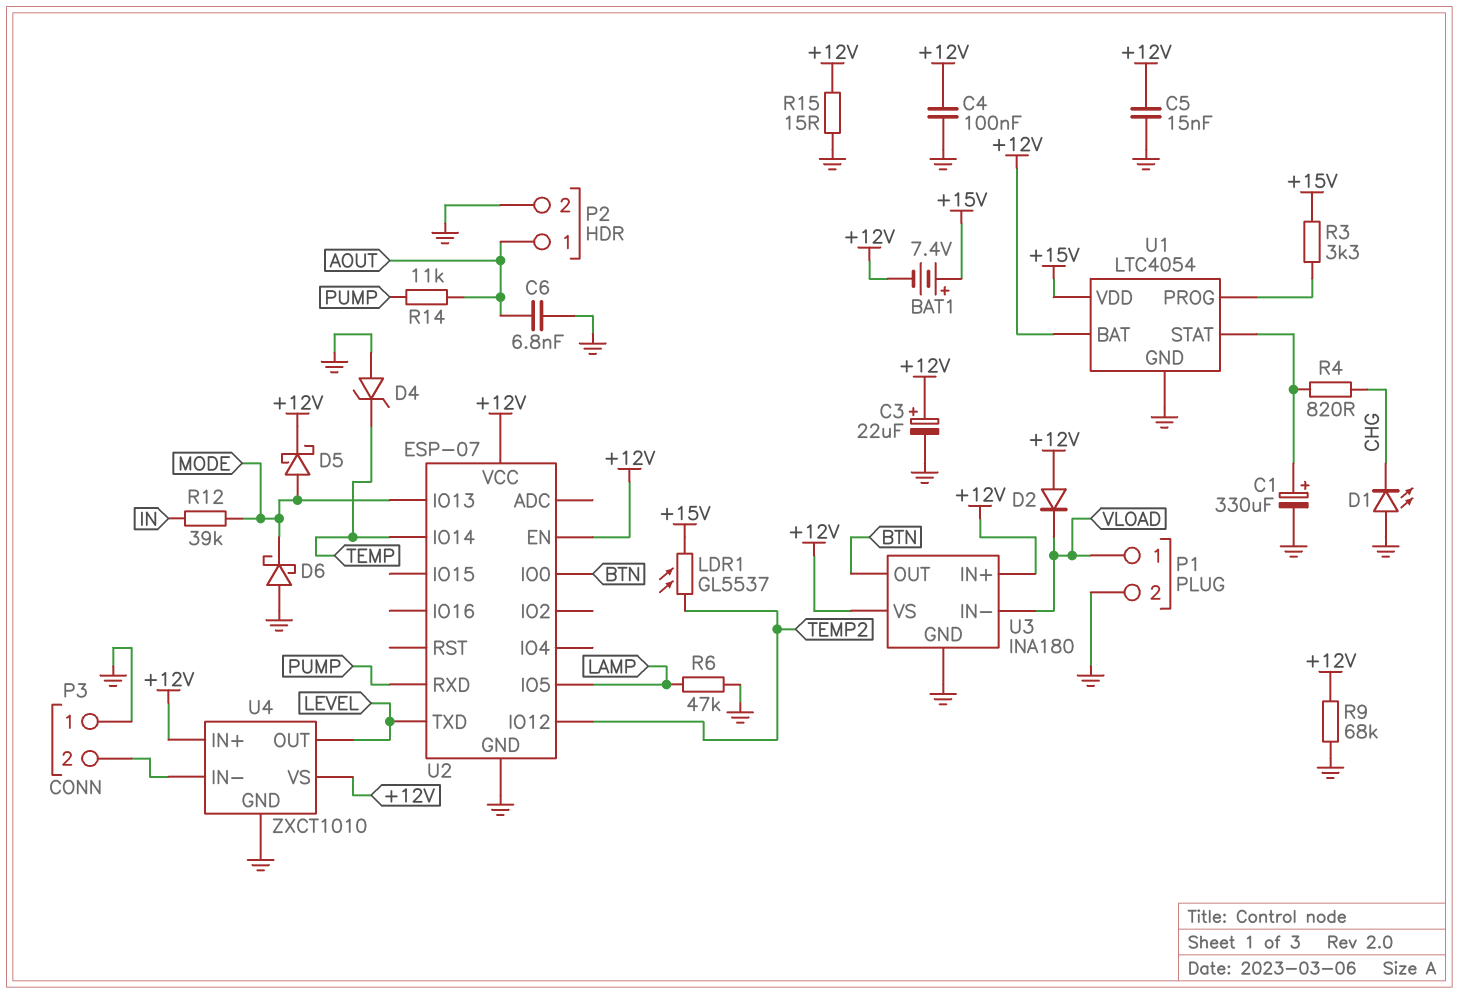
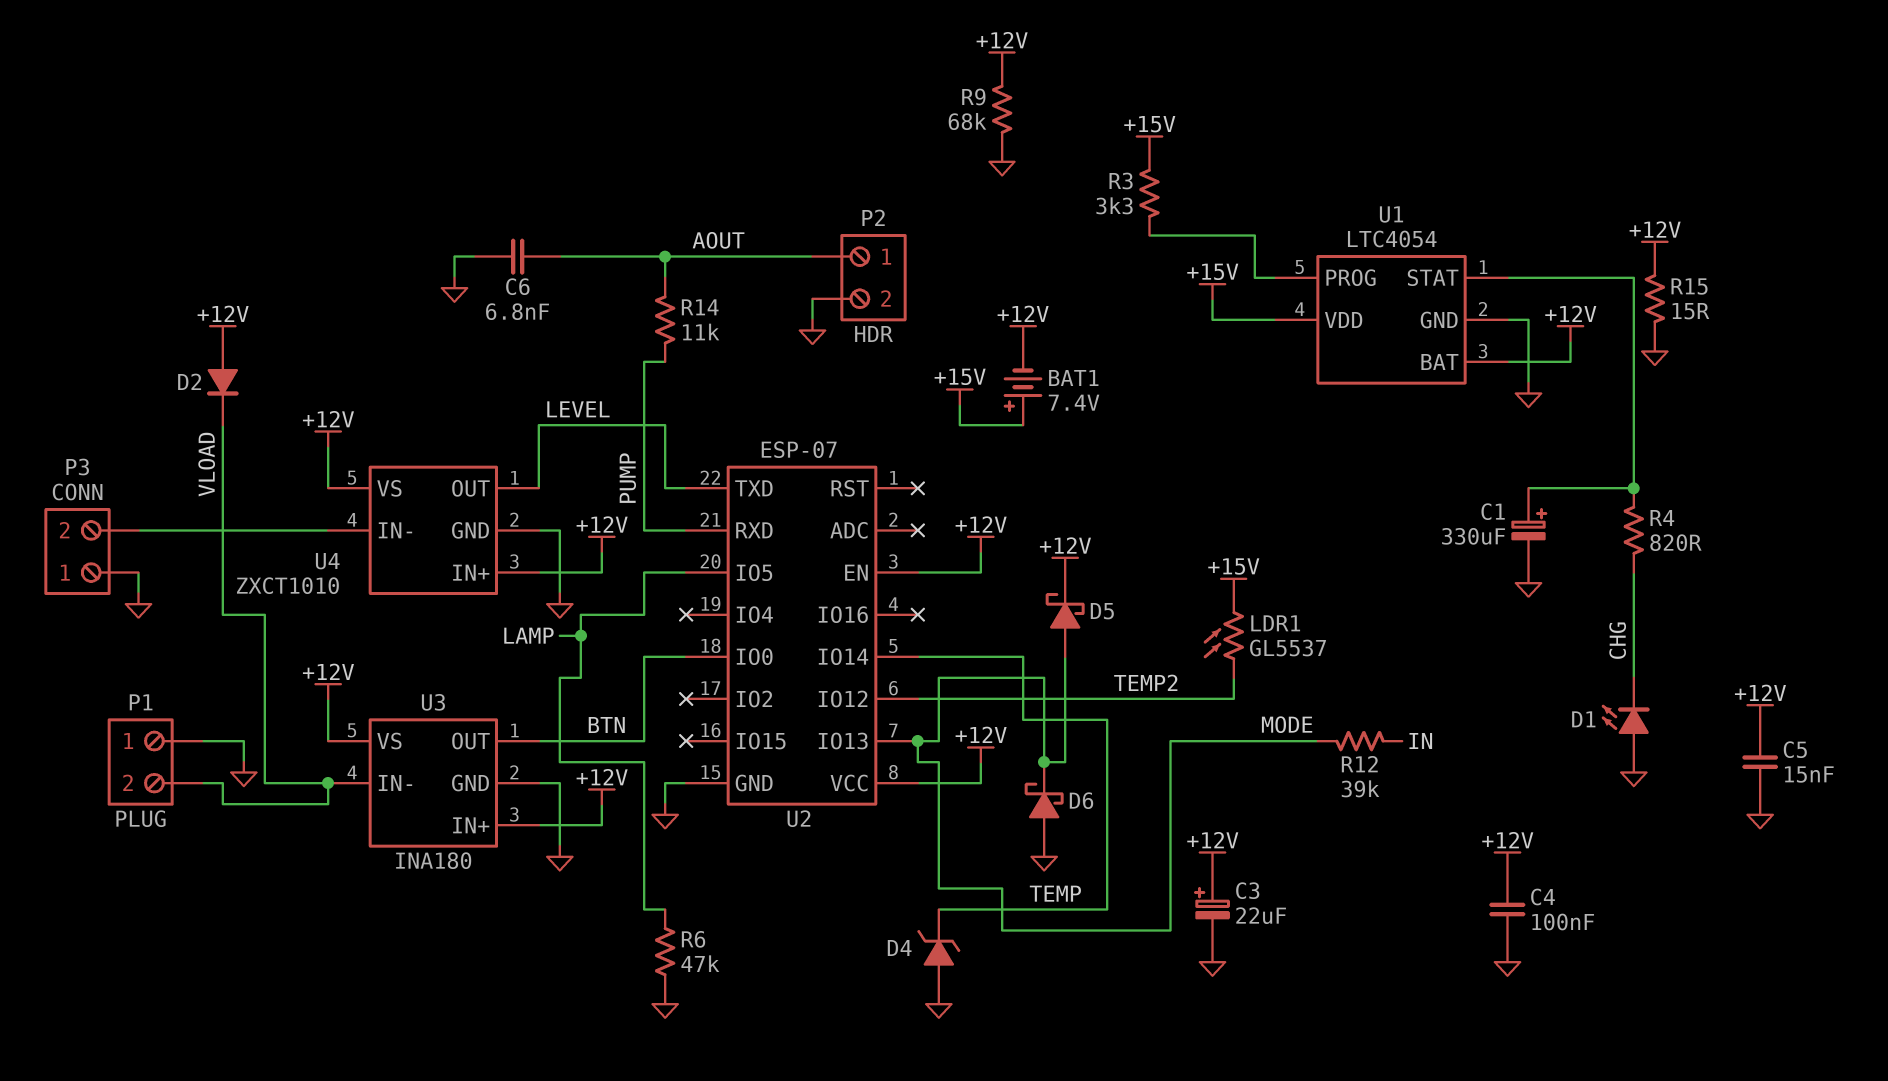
P1 pin 1: VLOAD -> GND
P1 pin 2: GND -> VLOAD

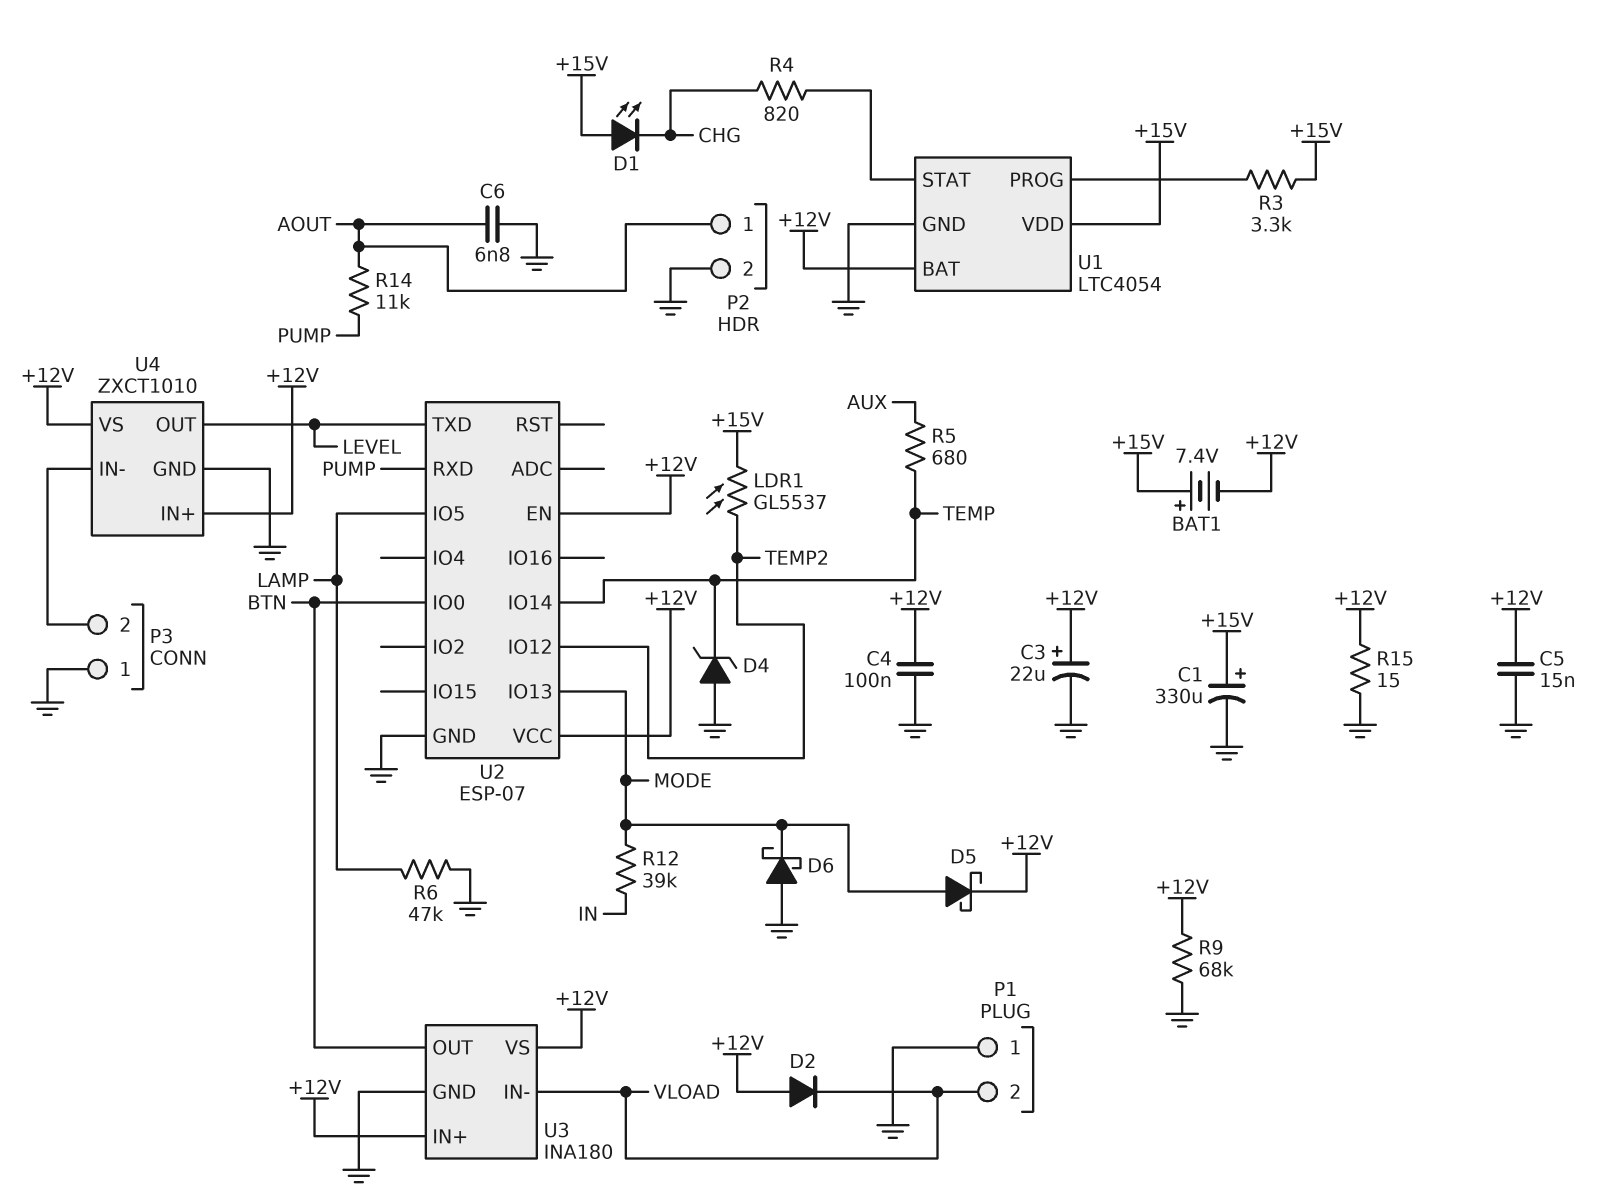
C1: 330uF (plus U1/STAT, minus GND) -> 330uF (plus +15V, minus GND)
D1: LED (A GND, K CHG) -> LED (A +15V, K CHG)
R5: none -> 680 (AUX, TEMP)

